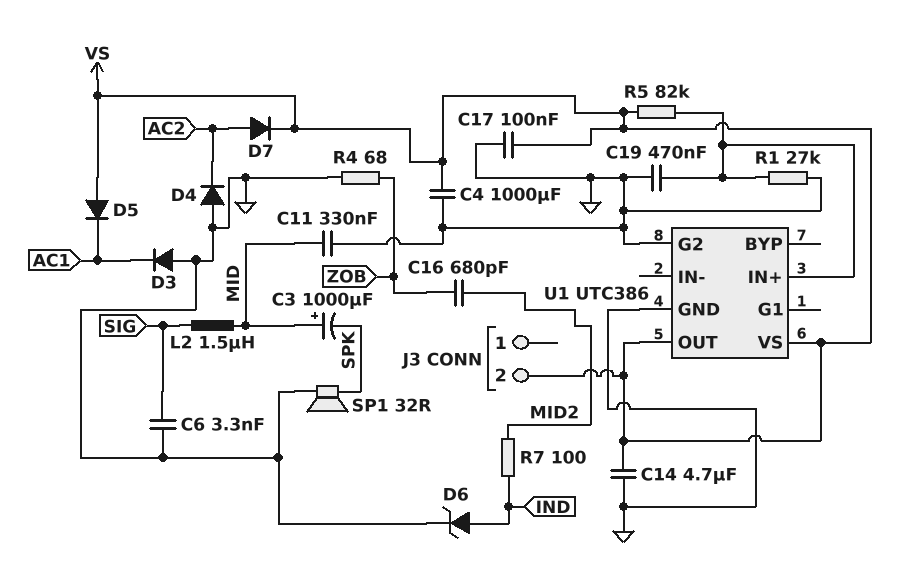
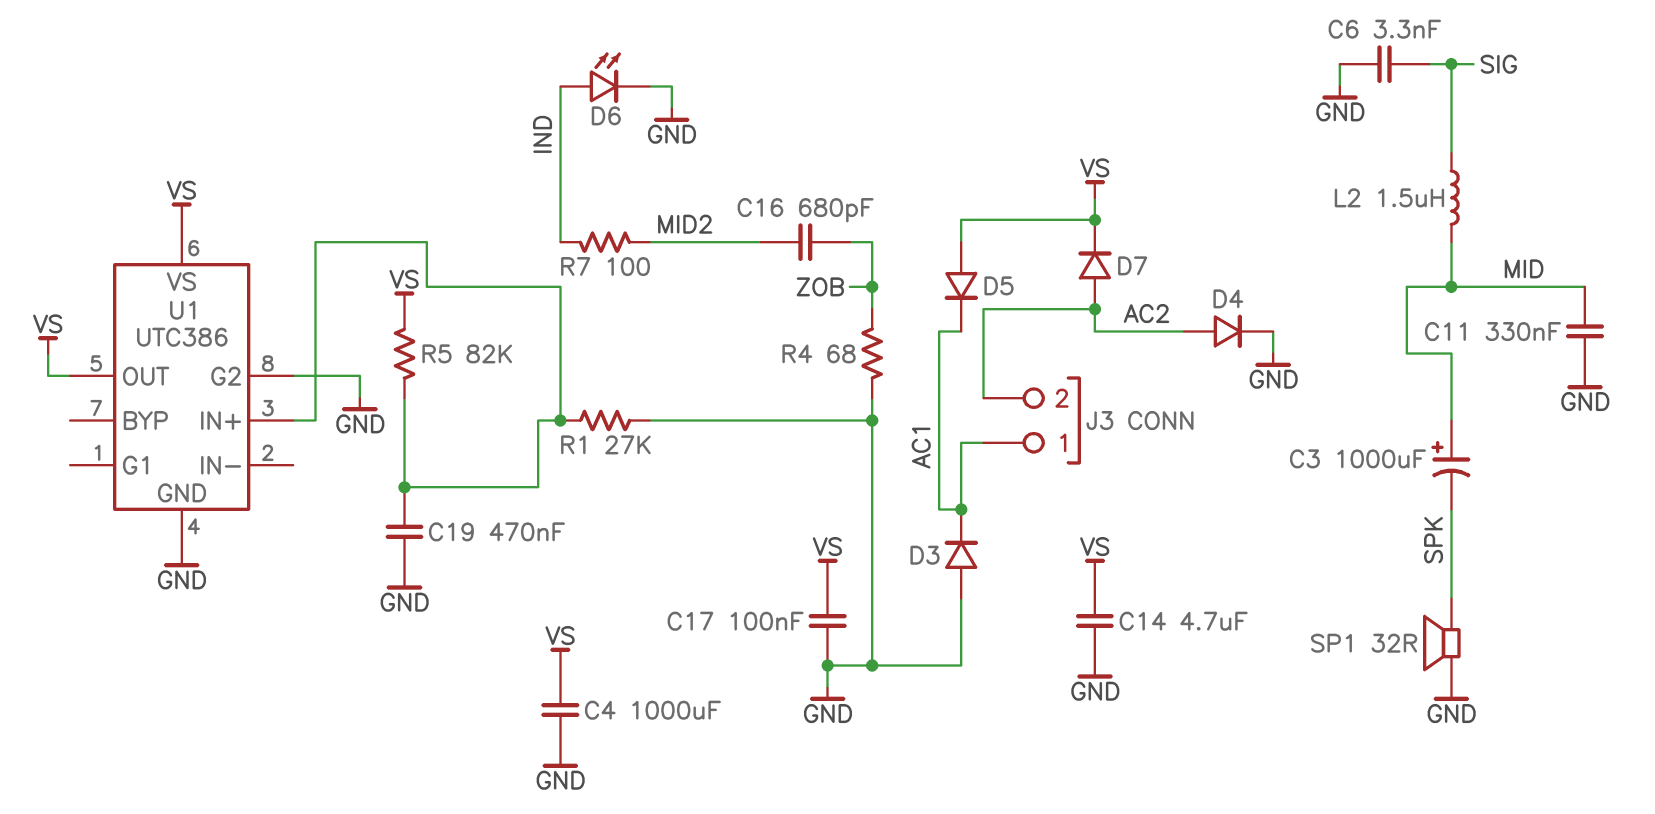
D4: diode (A GND, K AC2) -> diode (A AC2, K GND)
D6: zener (A IND, K GND) -> LED (A IND, K GND)
J3 pin 1: none -> AC1
J3 pin 2: VS -> AC2

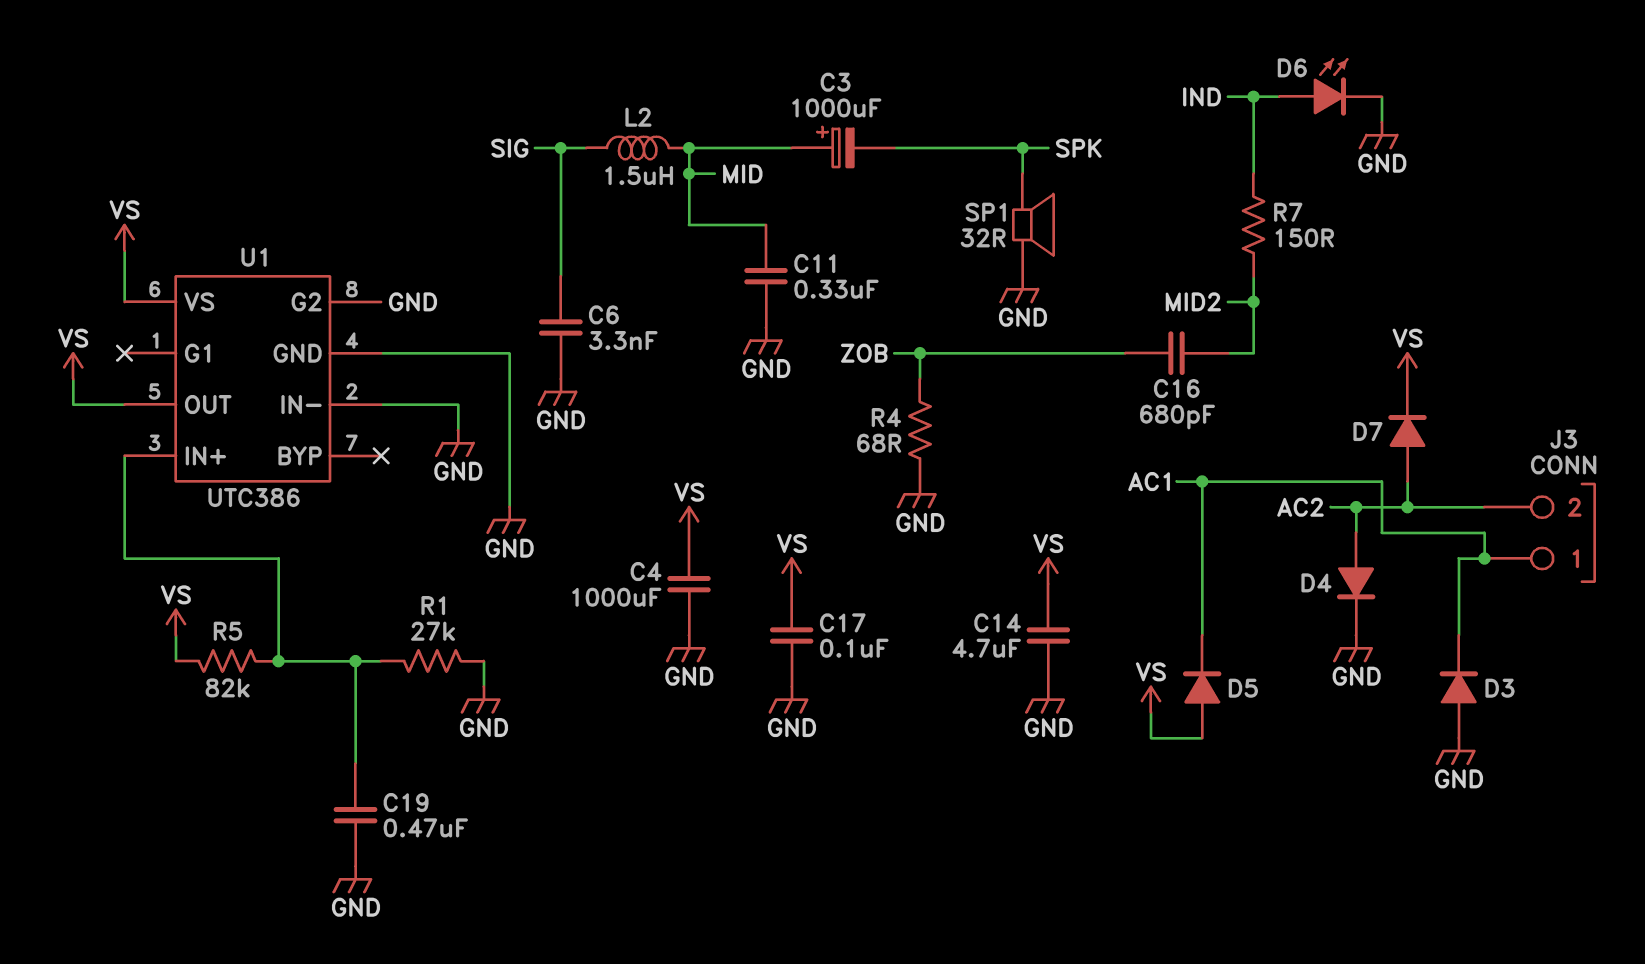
R7: 100 (IND, MID2) -> 150 (IND, MID2)
U1 pin IN-: none -> GND

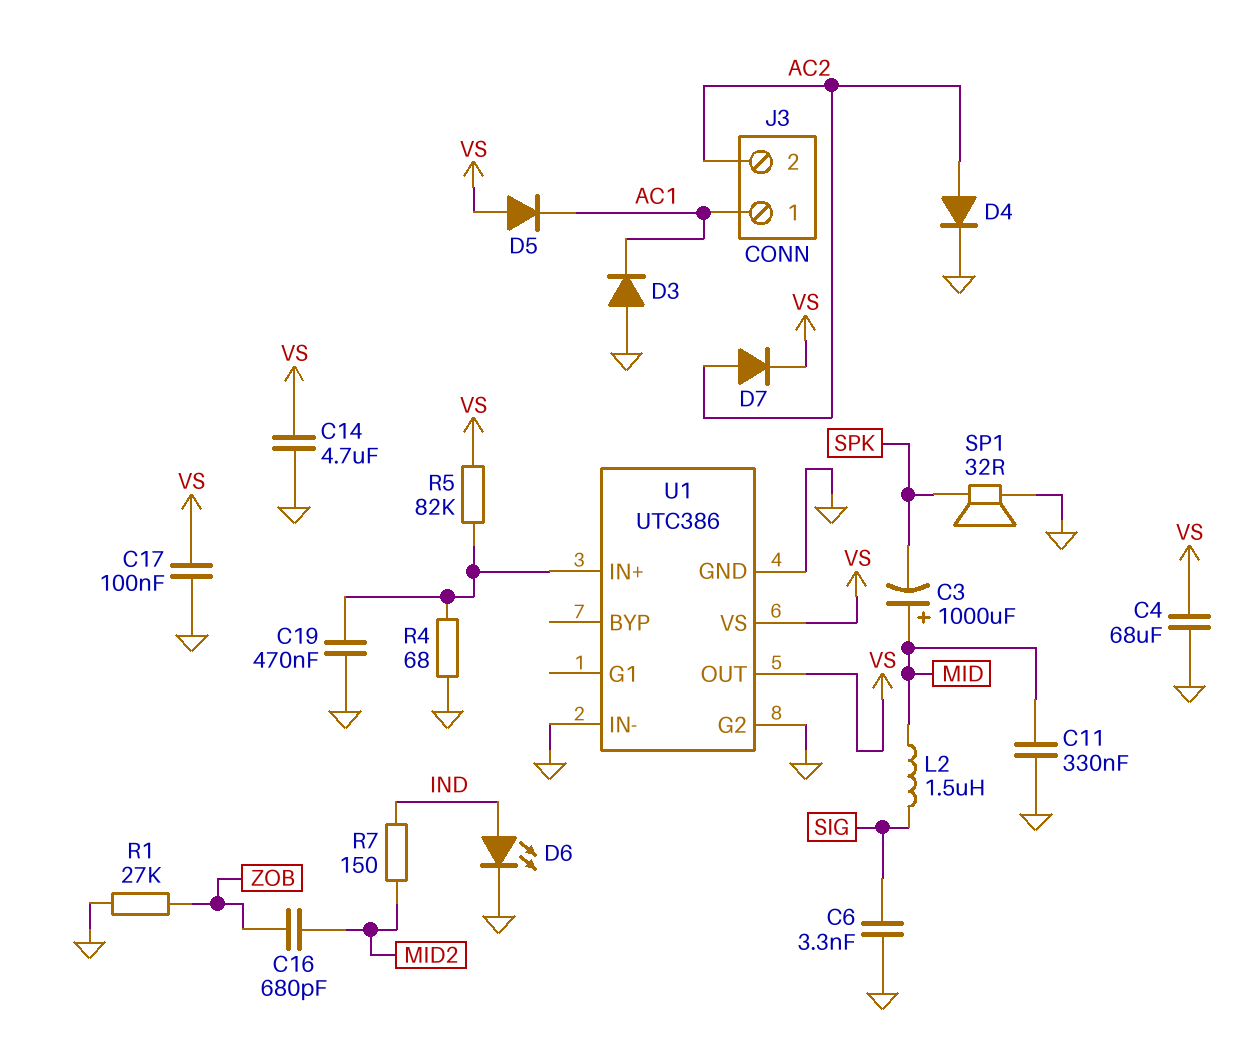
C4: 1000uF (GND, VS) -> 68uF (GND, VS)
R1: 27k (GND, U1/IN+) -> 27k (GND, ZOB)
R4: 68 (GND, ZOB) -> 68 (GND, U1/IN+)

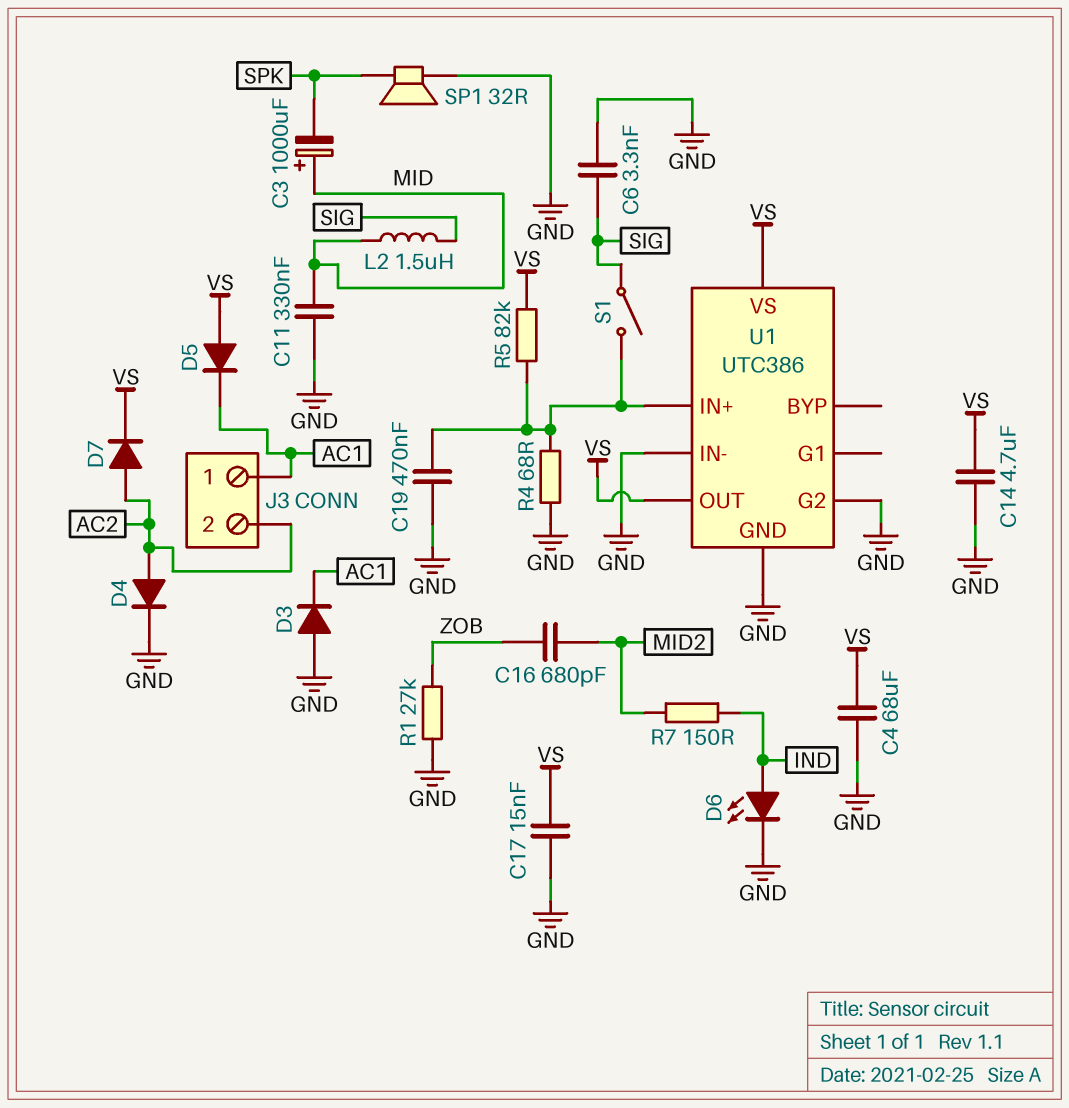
C17: 100nF (GND, VS) -> 15nF (GND, VS)
S1: none -> switch (SIG, U1/IN+)

